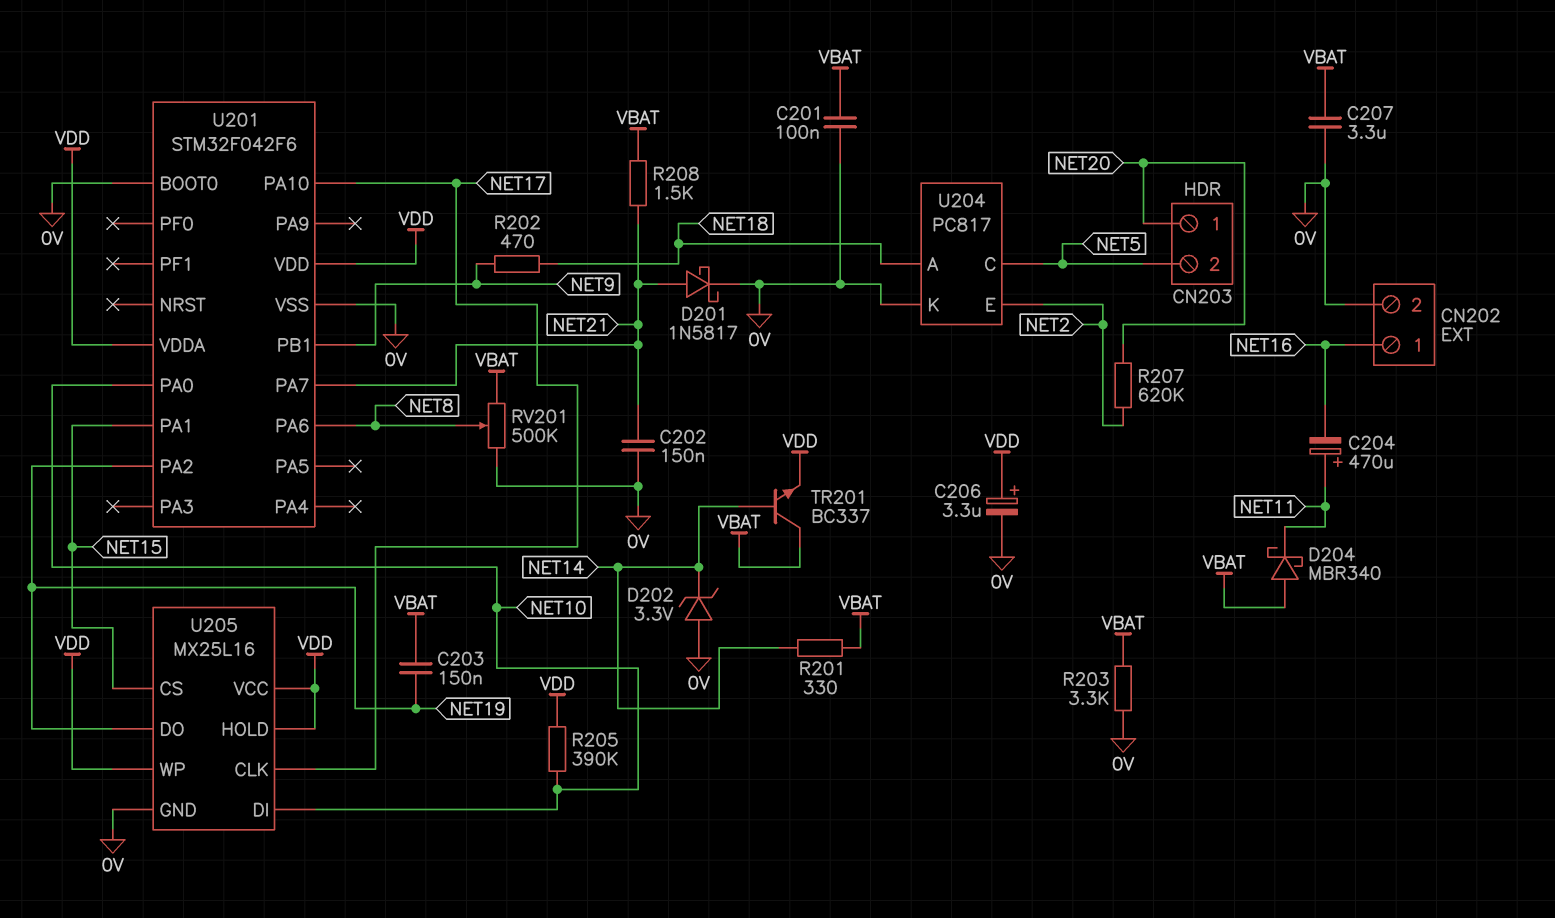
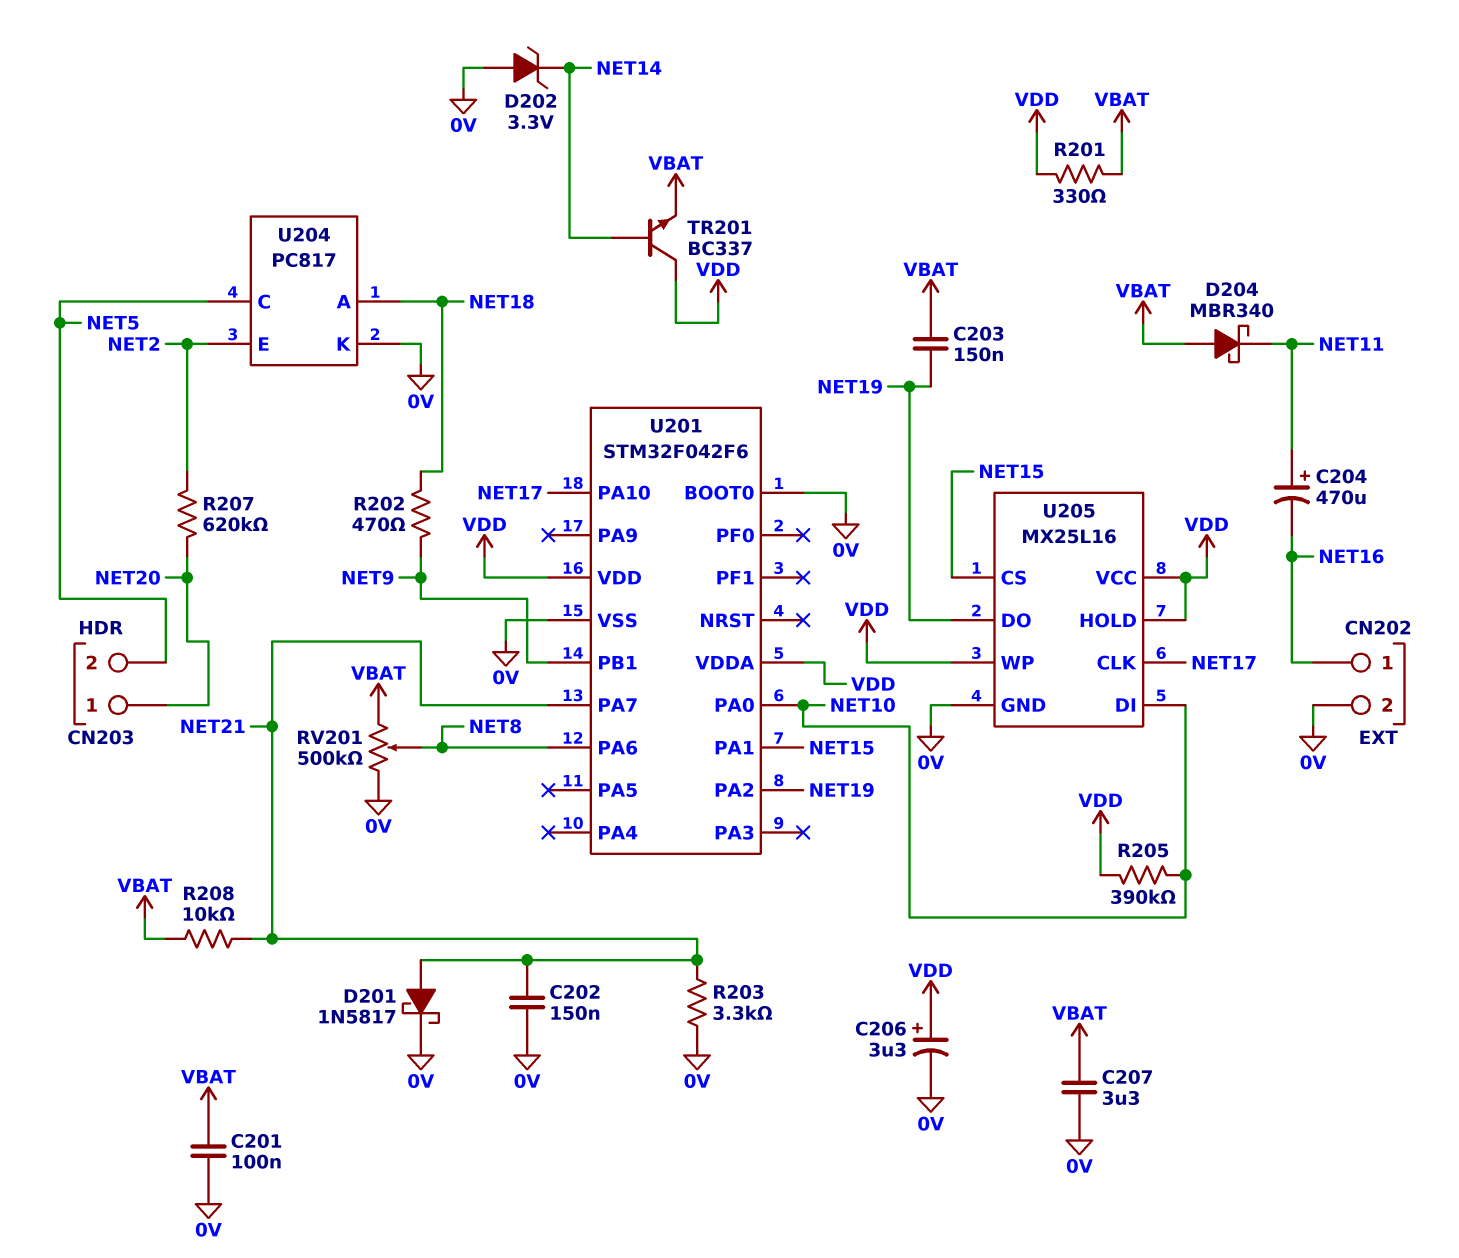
R201: 330 (NET14, VBAT) -> 330 (VBAT, VDD)
R203: 3.3k (0V, VBAT) -> 3.3k (0V, NET21)
R208: 1.5k (NET21, VBAT) -> 10k (NET21, VBAT)
TR201: NPN BC337 (B NET14, C VBAT, E VDD) -> NPN BC337 (B NET14, C VDD, E VBAT)

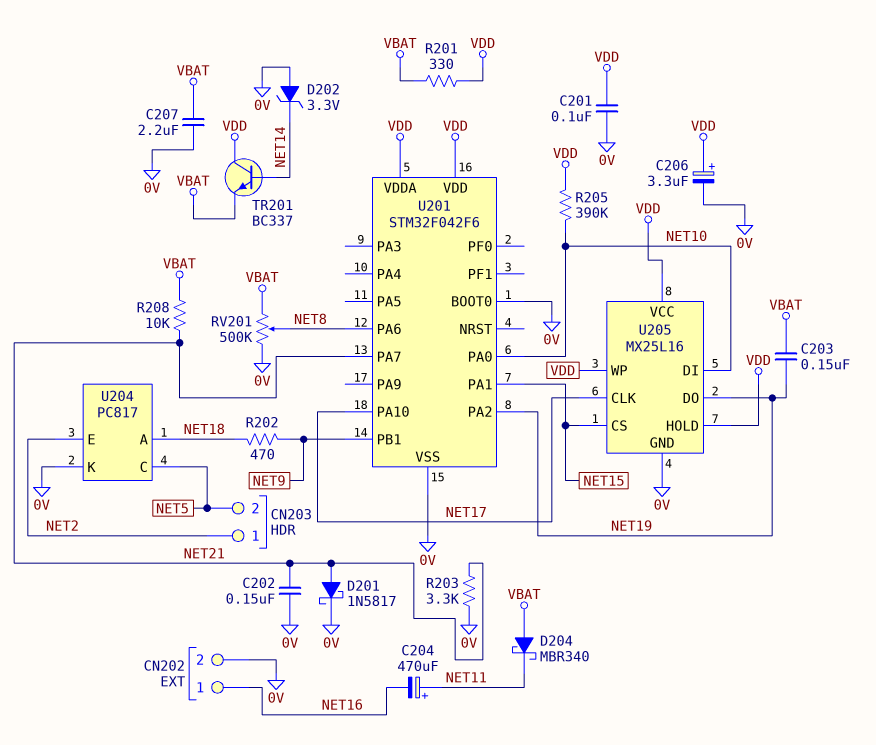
C201: 100nF (0V, VBAT) -> 100nF (0V, VDD)
C207: 3.3uF (0V, VBAT) -> 2.2uF (0V, VBAT)
CN203 pin 1: NET20 -> NET2
R207: 620k (NET2, NET20) -> none

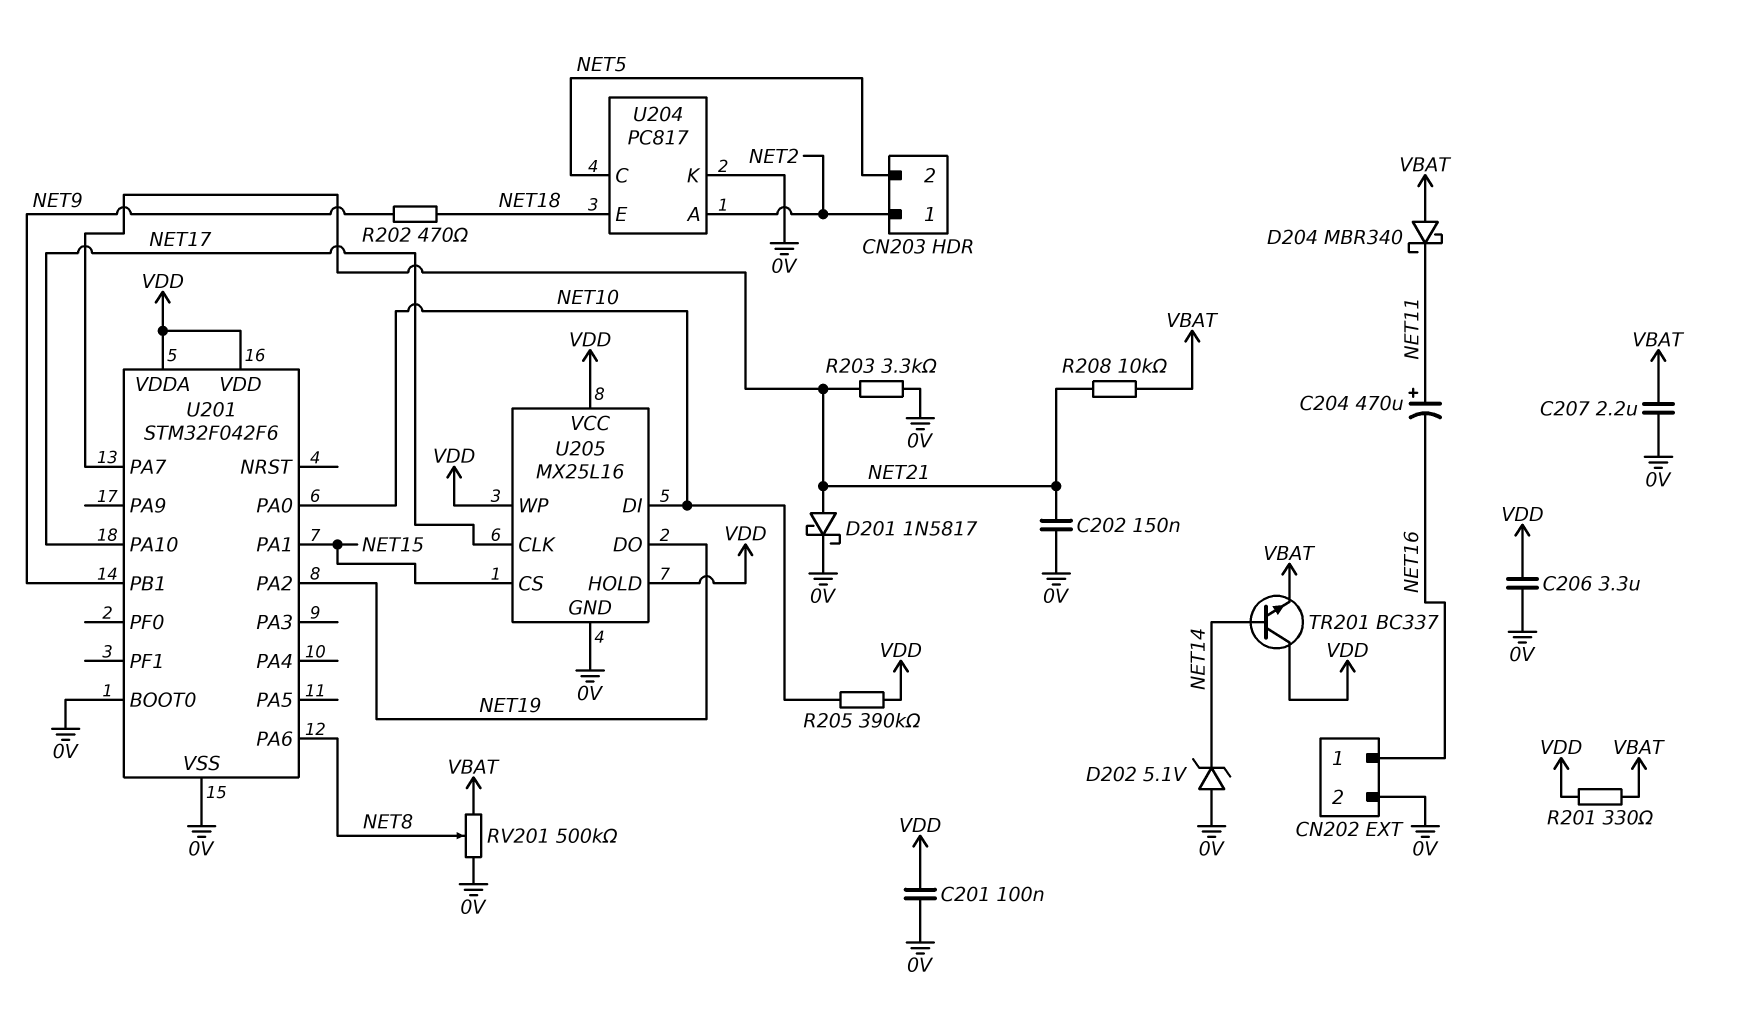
C203: 150nF (NET19, VBAT) -> none
C206: 3.3uF (plus VDD, minus 0V) -> 3.3uF (0V, VDD)
D202: zener 3.3V (A 0V, K NET14) -> zener 5.1V (A 0V, K NET14)
U204 pin A: NET18 -> NET2
U204 pin E: NET2 -> NET18

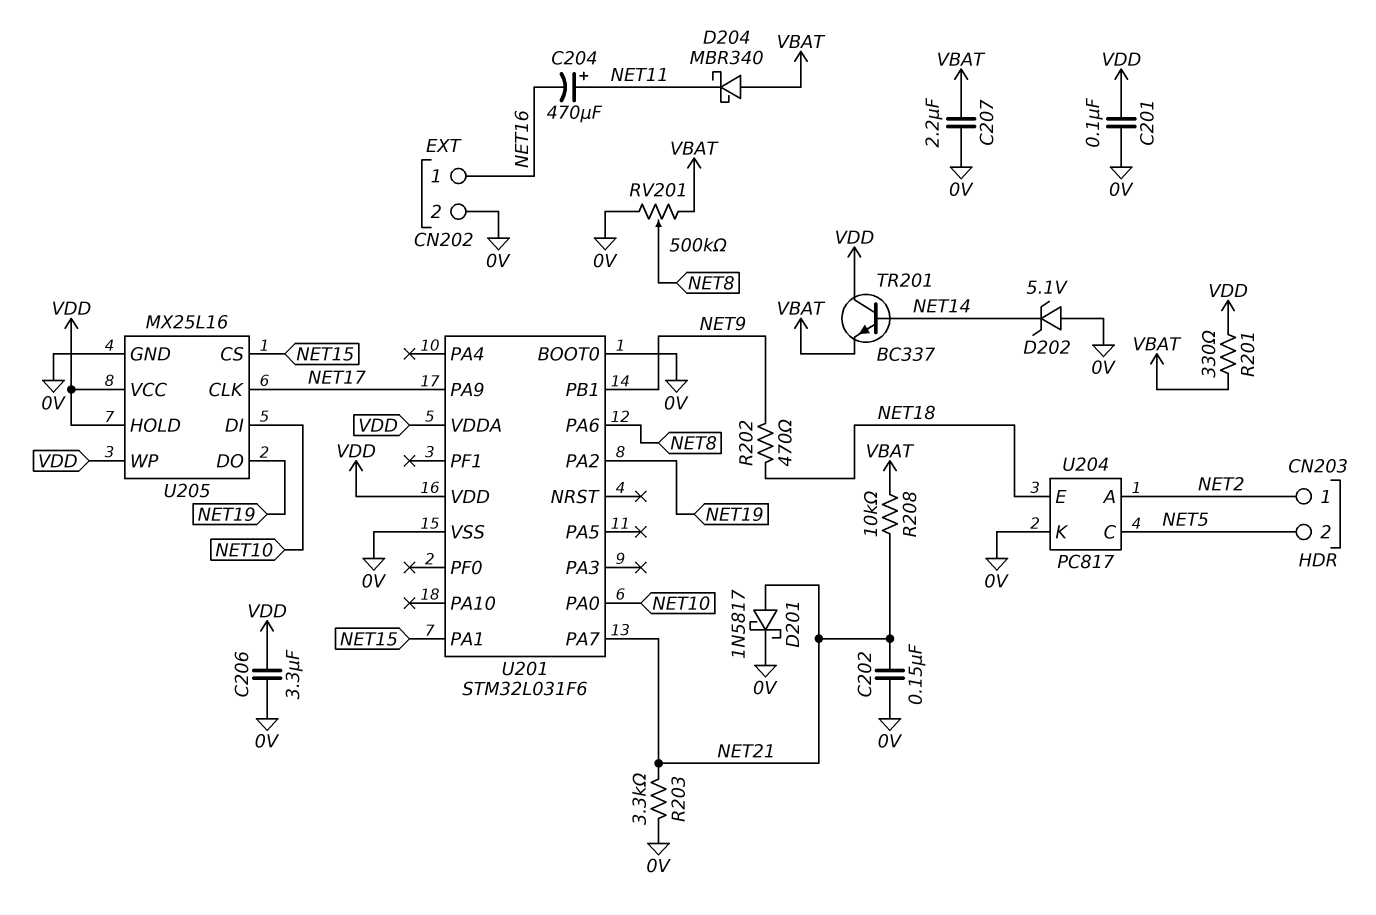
R205: 390k (NET10, VDD) -> none
U201: STM32F042F6 -> STM32L031F6
U201 pin PA9: none -> NET17
U201 pin PA10: NET17 -> none

